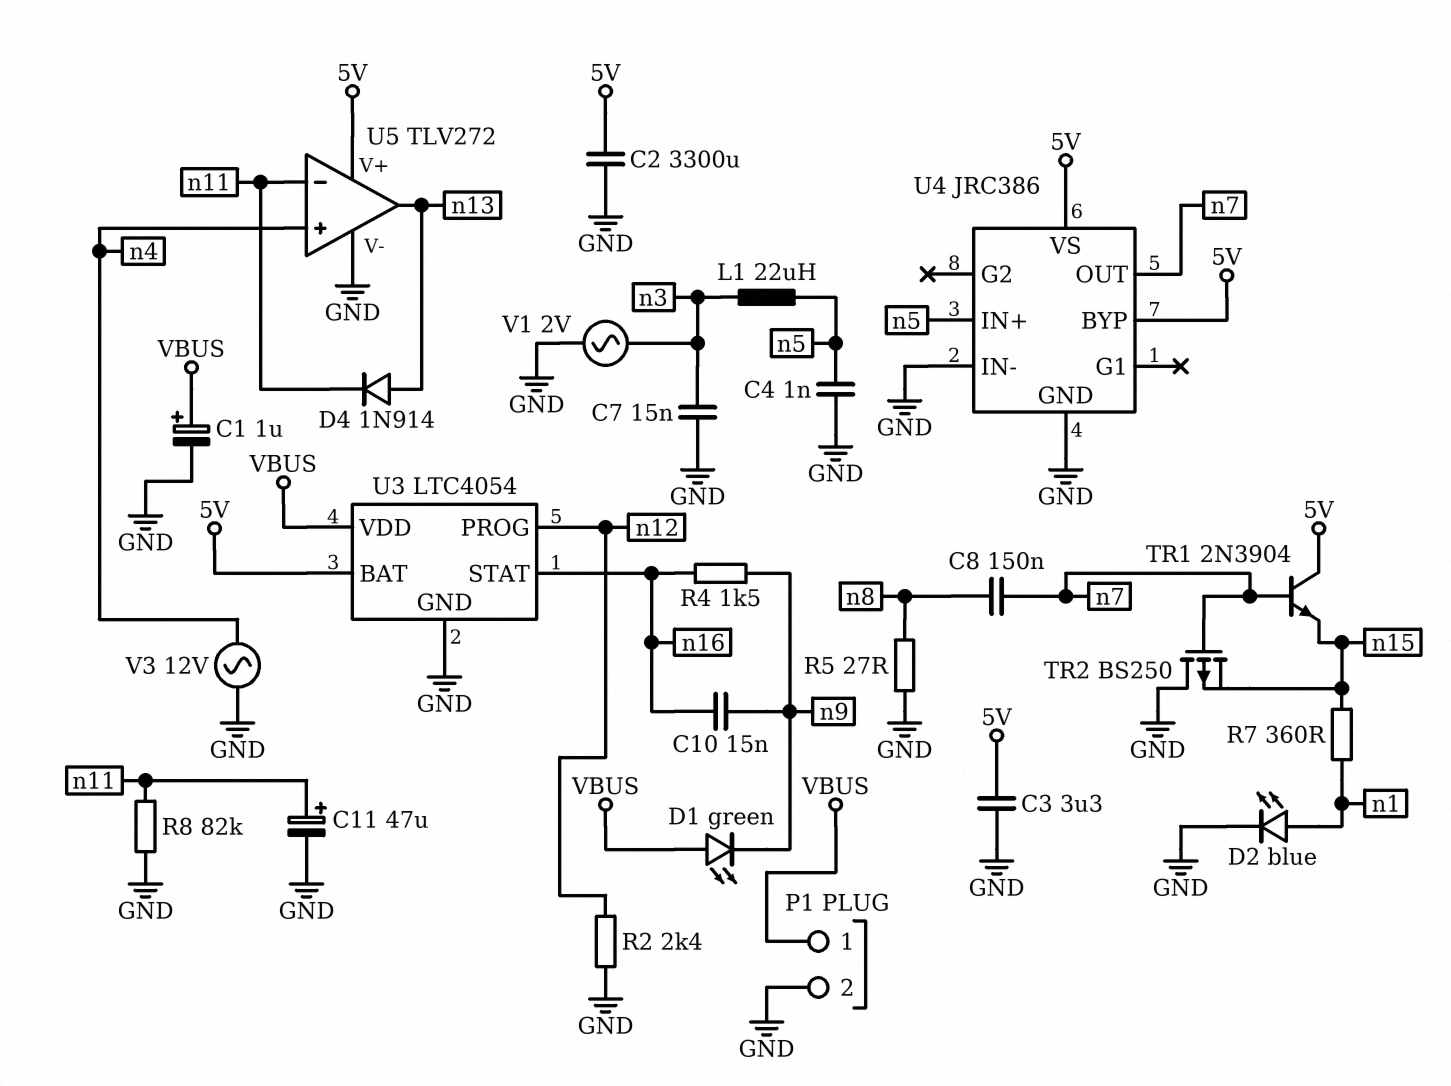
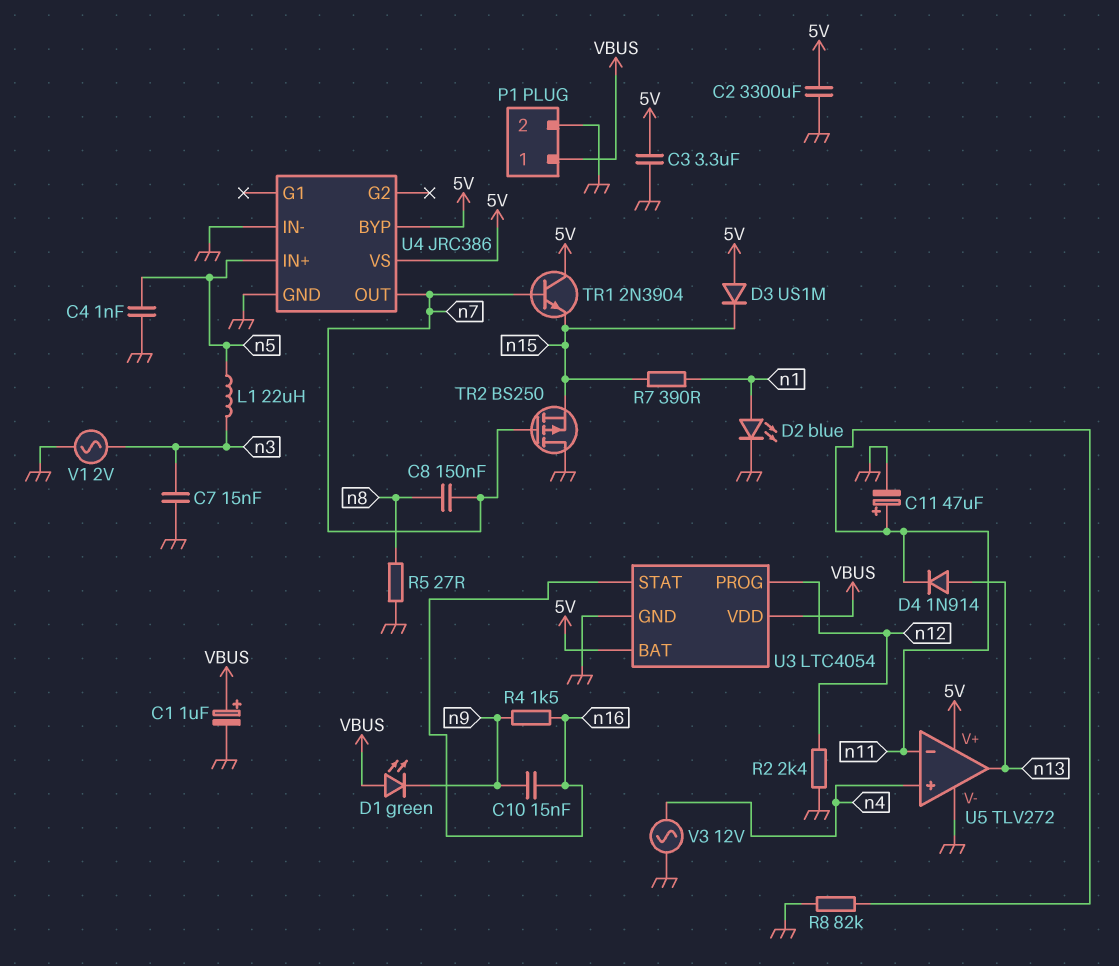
D3: none -> diode US1M (A 5V, K n15)
R7: 360 (n1, n15) -> 390 (n1, n15)

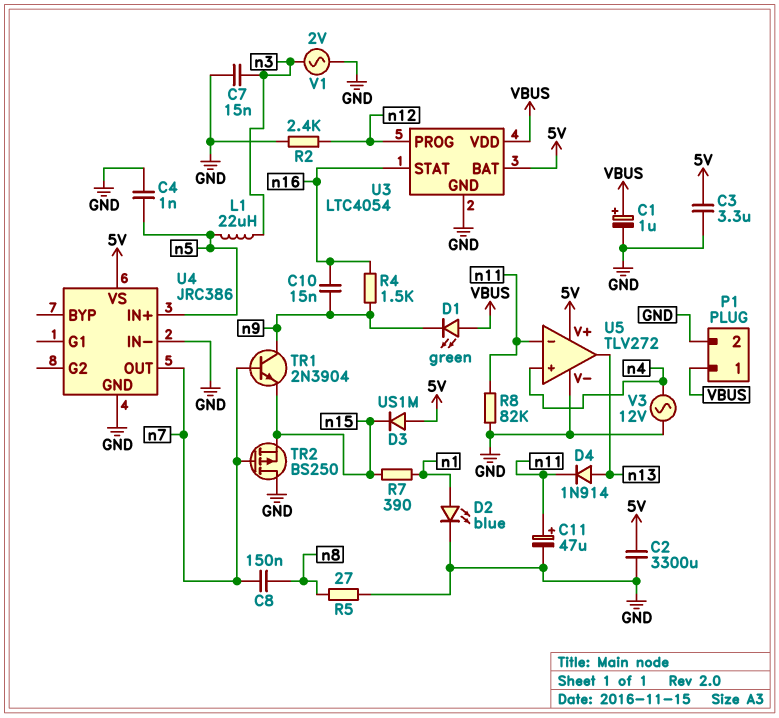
TR1: NPN 2N3904 (B n7, C 5V, E n15) -> NPN 2N3904 (B n7, C n9, E n15)
U4 pin BYP: 5V -> none

